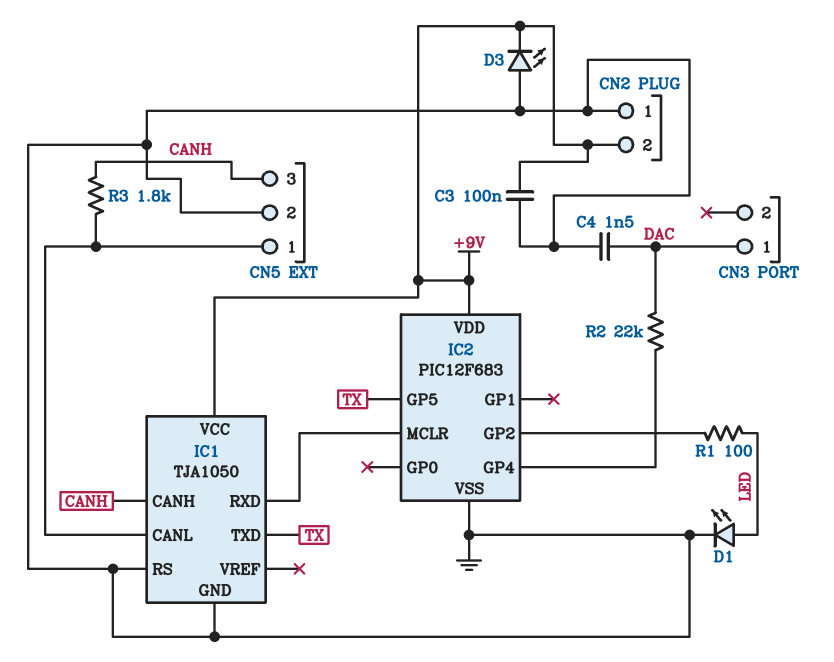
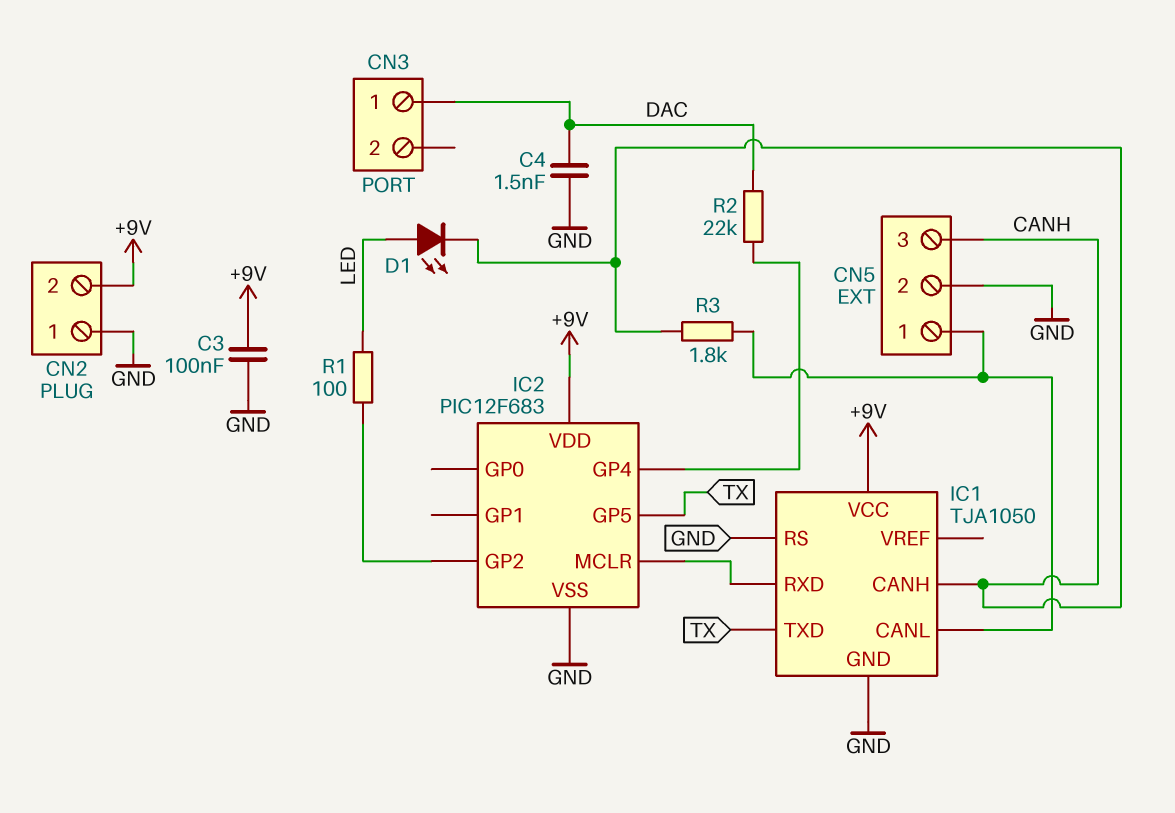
D1: LED (A LED, K GND) -> LED (A LED, K CANH)
D3: LED (A GND, K +9V) -> none

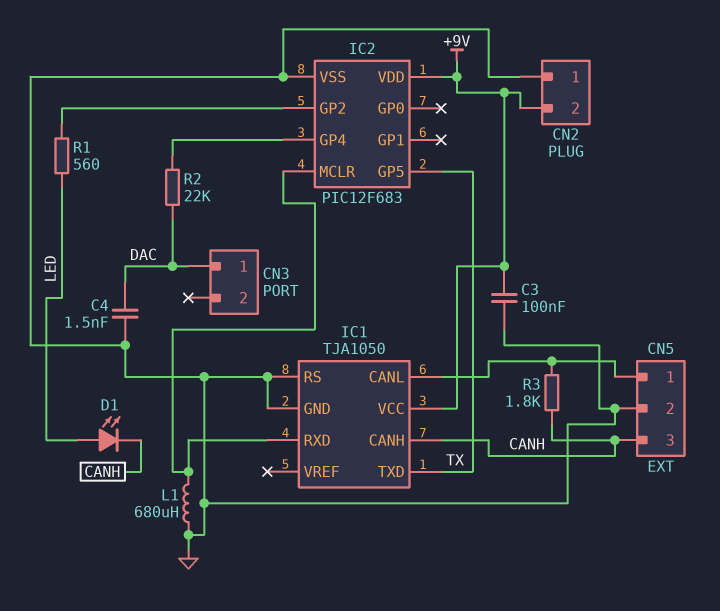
L1: none -> 680uH (GND, IC1/RXD)
R1: 100 (IC2/GP2, LED) -> 560 (IC2/GP2, LED)

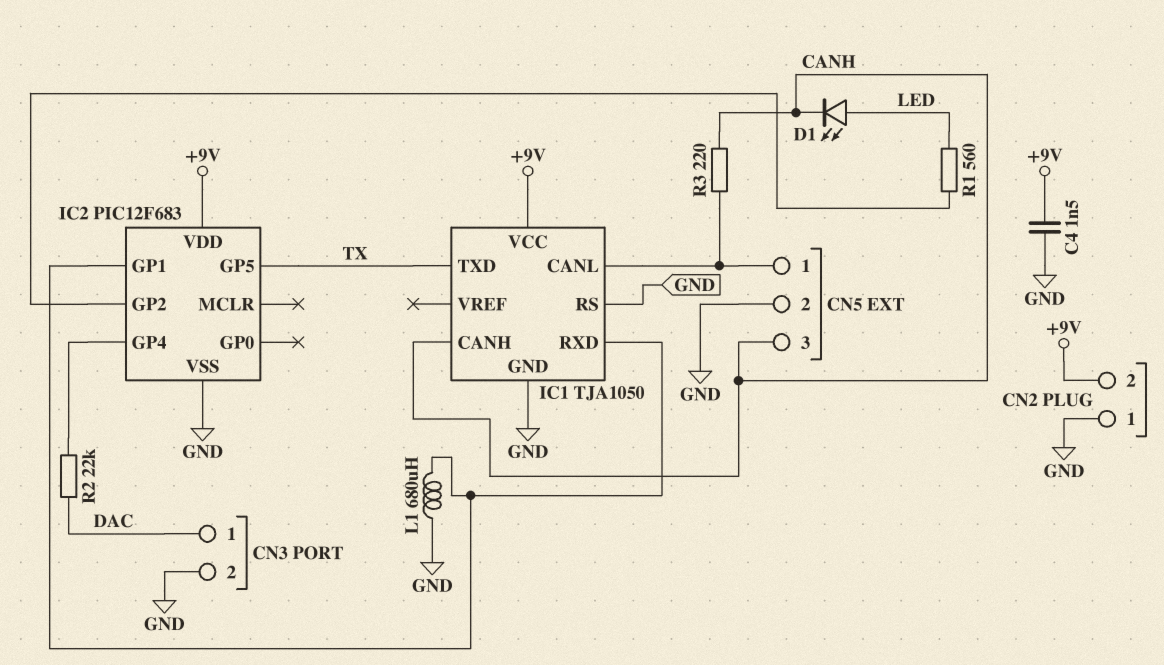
C3: 100nF (+9V, GND) -> none
C4: 1.5nF (DAC, GND) -> 1.5nF (+9V, GND)
CN3 pin 2: none -> GND
IC2 pin GP1: none -> IC1/RXD
IC2 pin MCLR: IC1/RXD -> none
R3: 1.8k (CANH, CN5/1) -> 220 (CANH, CN5/1)

